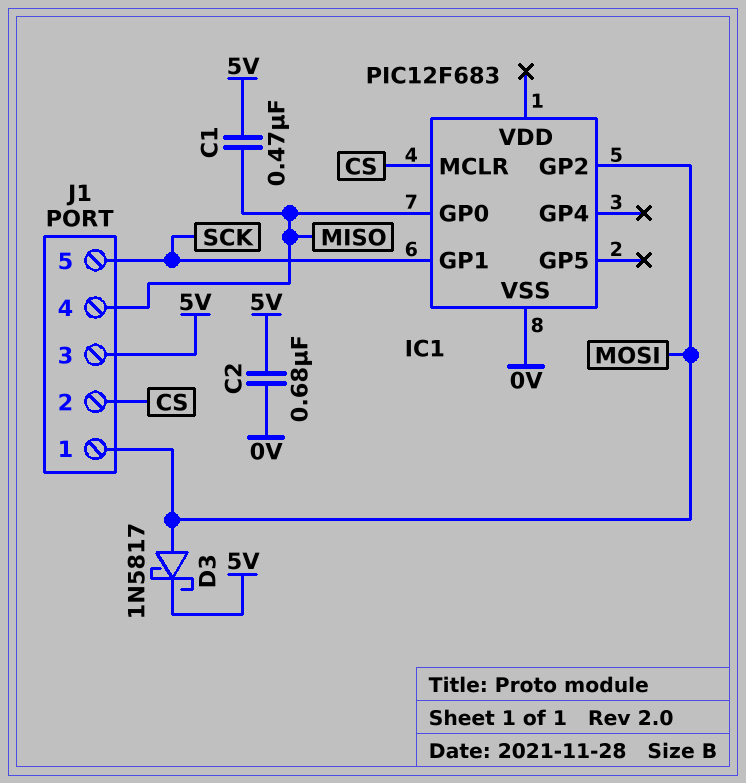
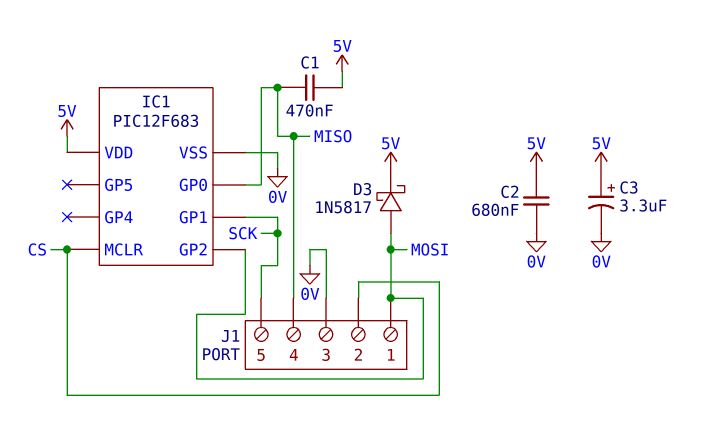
C3: none -> 3.3uF (plus 5V, minus 0V)
IC1 pin VDD: none -> 5V
J1 pin 3: 5V -> 0V

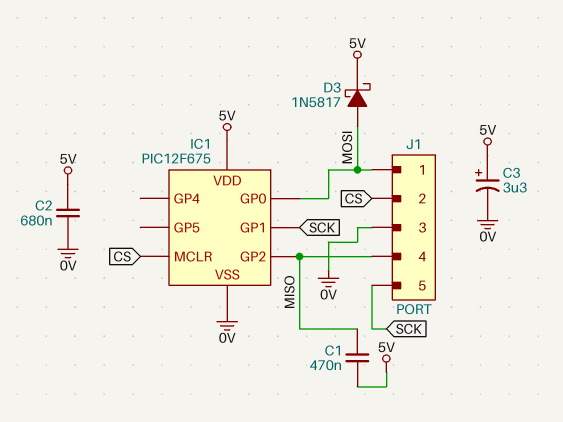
IC1: PIC12F683 -> PIC12F675
IC1 pin GP0: MISO -> MOSI
IC1 pin GP2: MOSI -> MISO

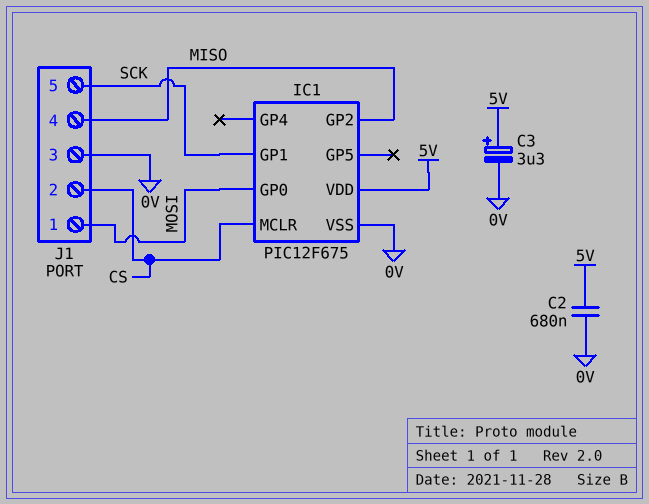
C1: 470nF (5V, MISO) -> none
D3: schottky 1N5817 (A MOSI, K 5V) -> none

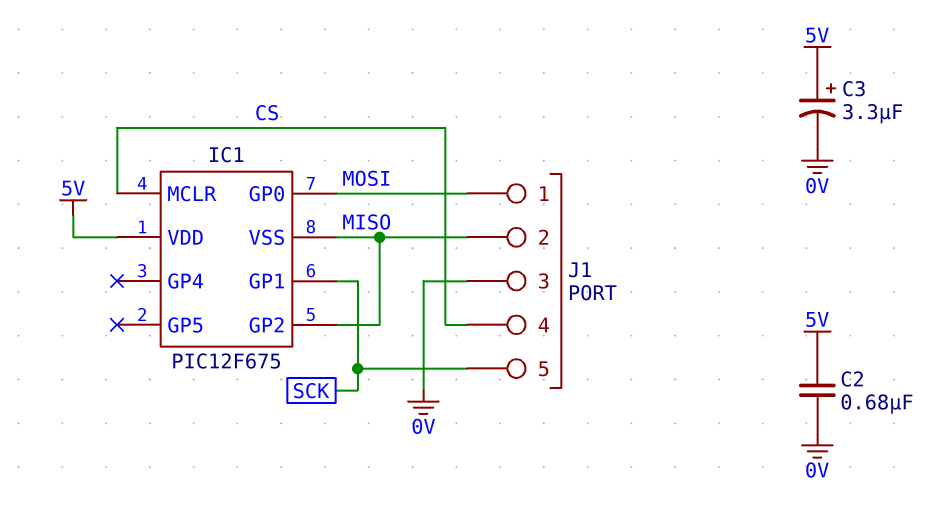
IC1 pin VSS: 0V -> MISO
J1 pin 2: CS -> MISO
J1 pin 4: MISO -> CS

